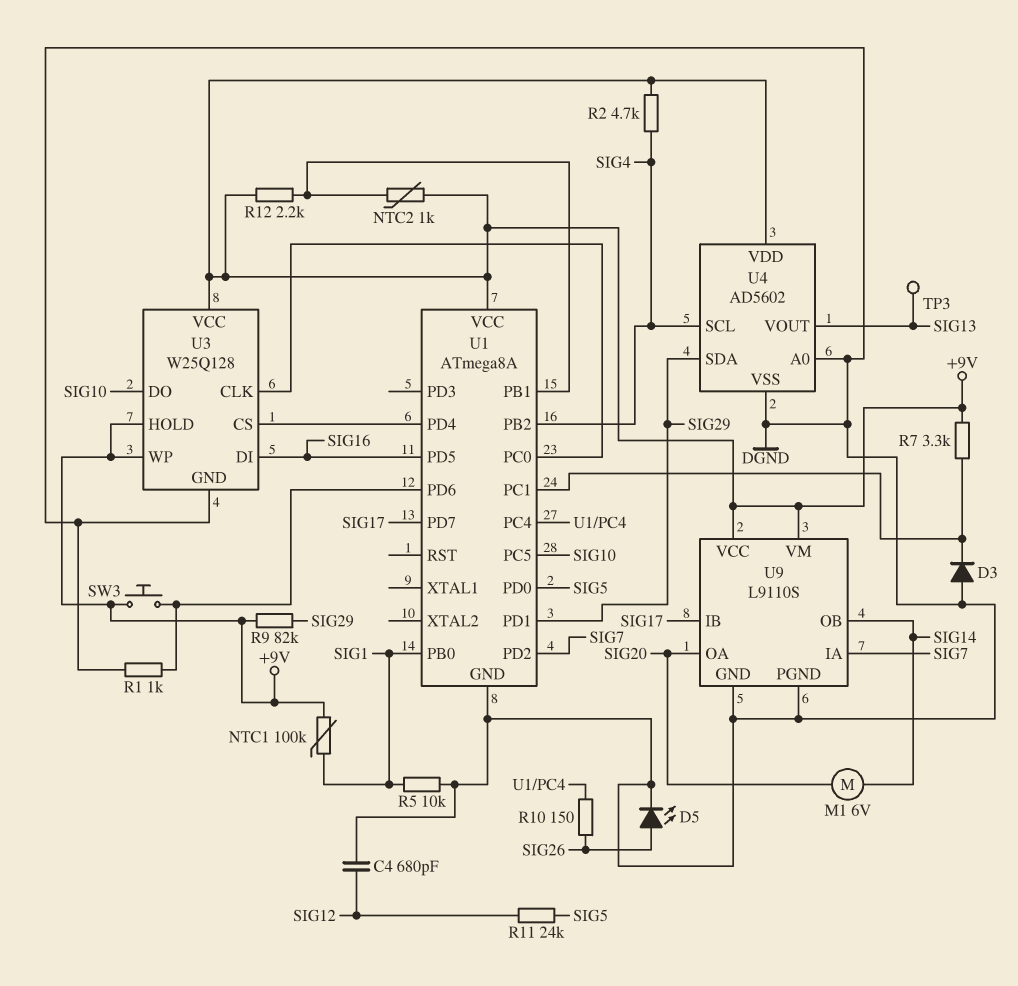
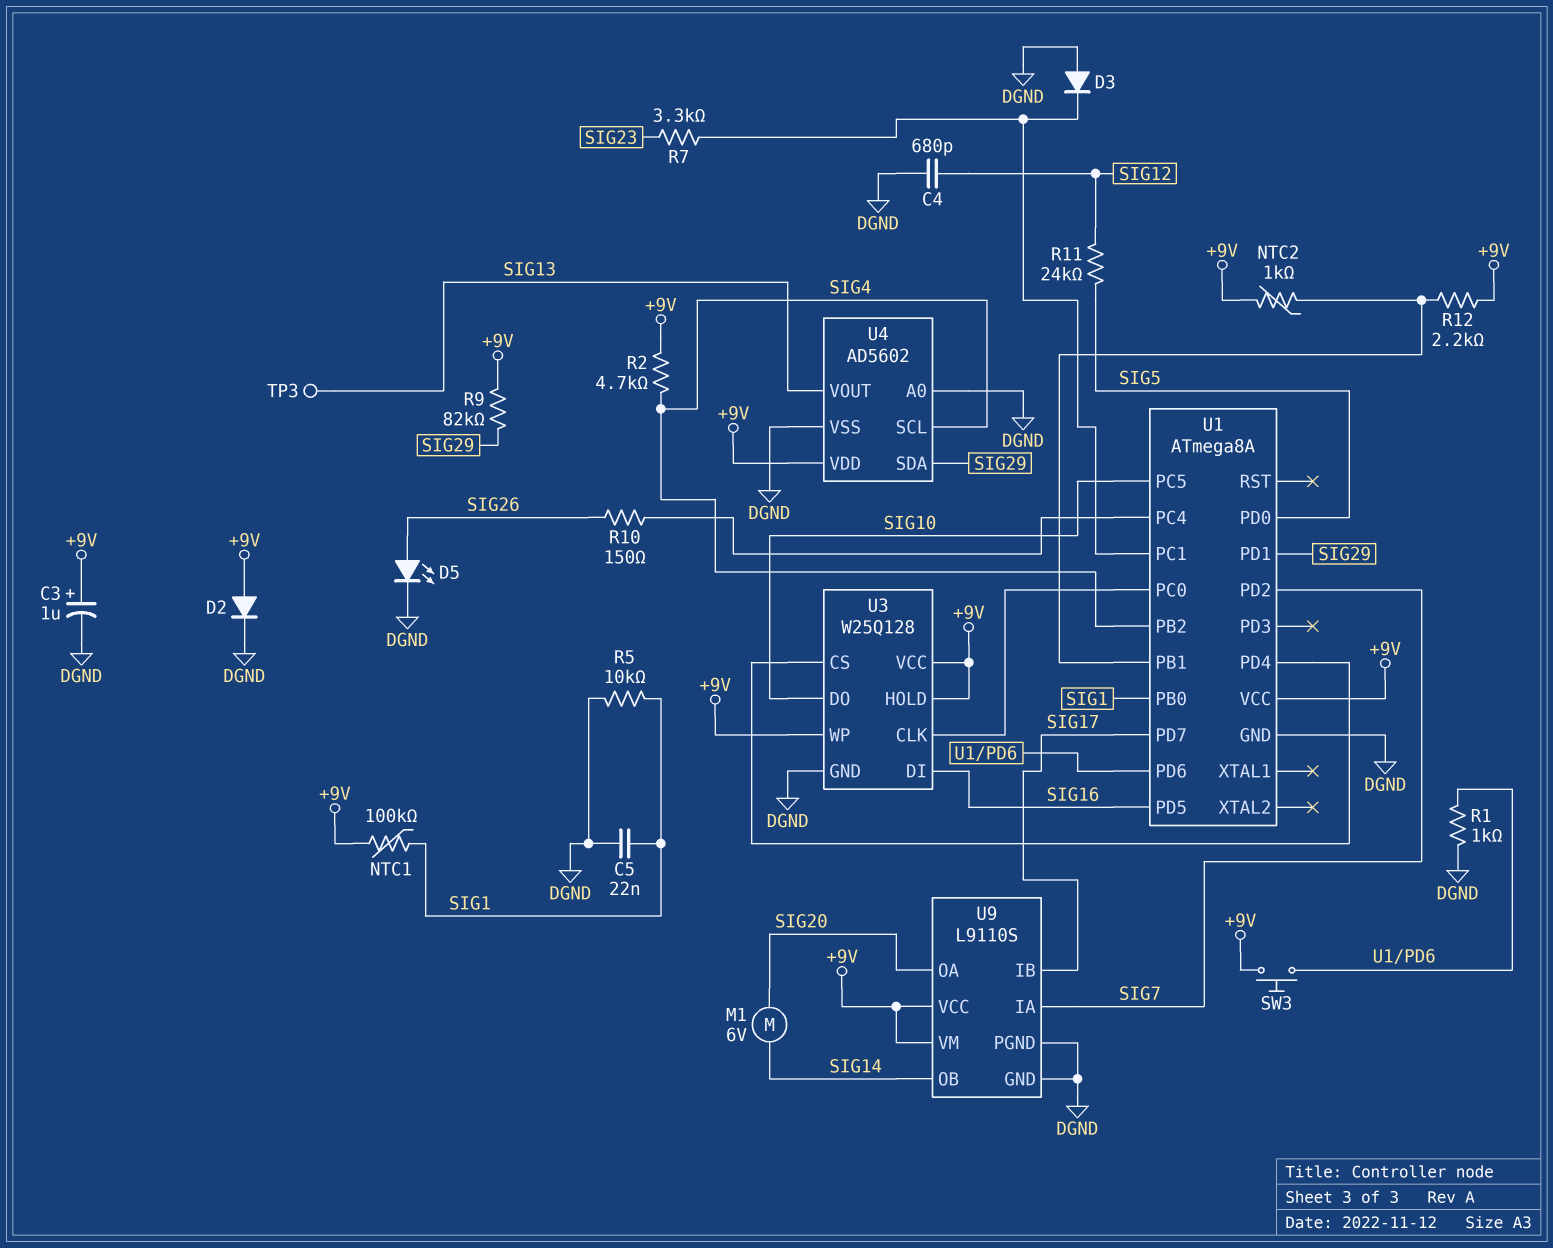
C3: none -> 1uF (plus +9V, minus DGND)
C5: none -> 22nF (DGND, SIG1)
D2: none -> diode (A +9V, K DGND)
R7: 3.3k (+9V, U1/PC1) -> 3.3k (SIG23, U1/PC1)

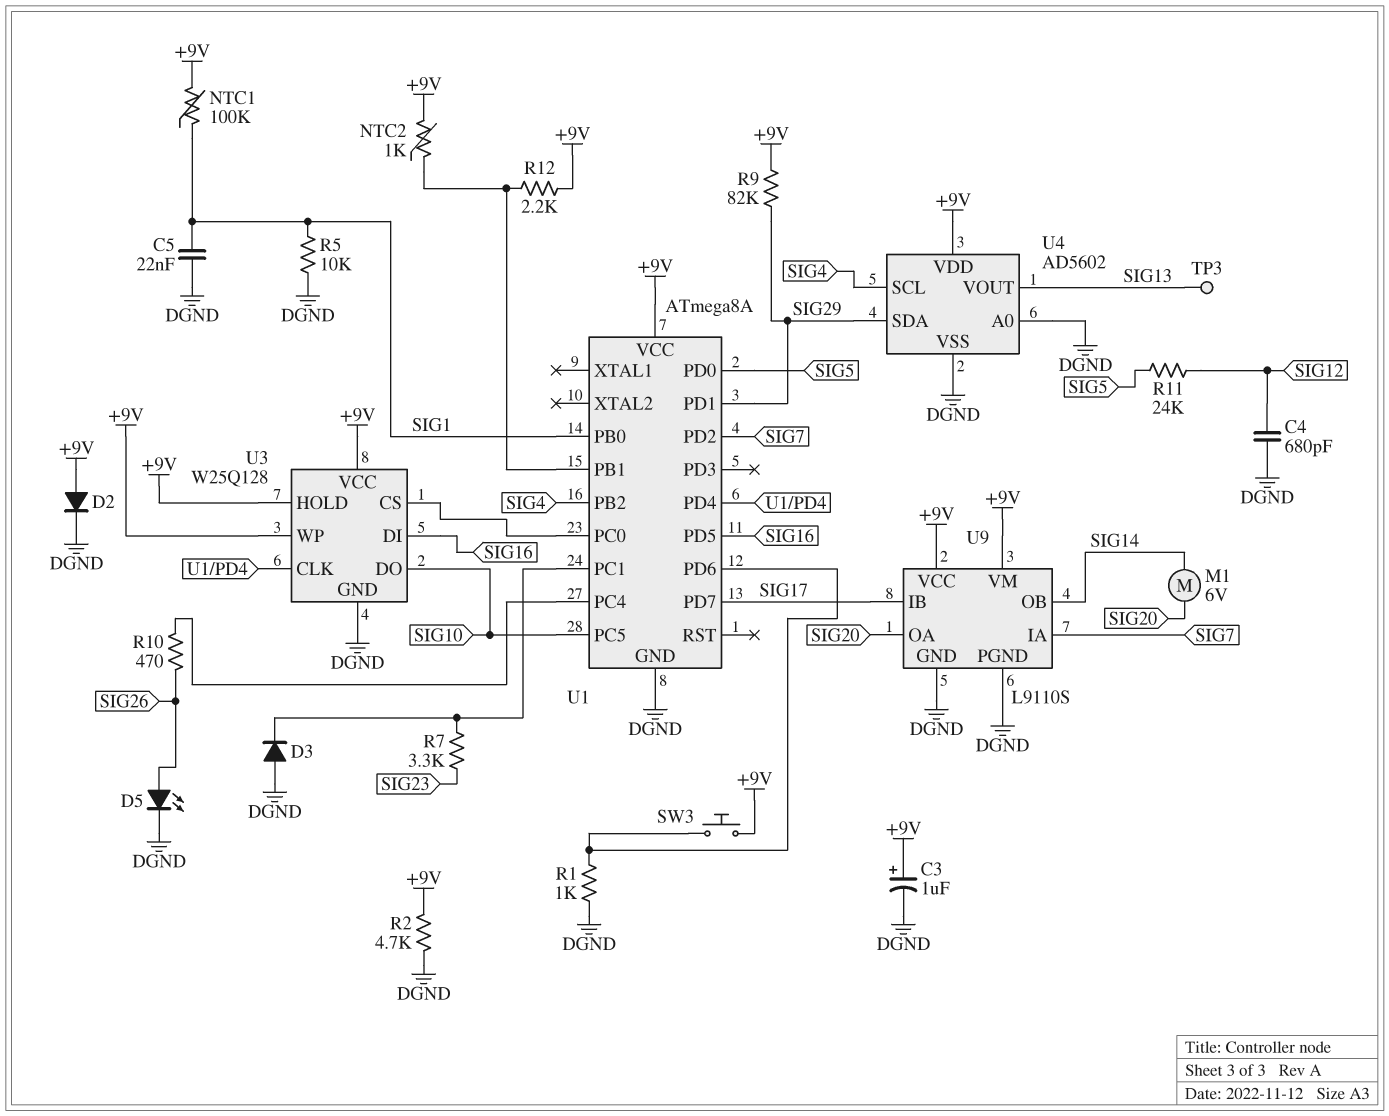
R2: 4.7k (+9V, SIG4) -> 4.7k (+9V, DGND)
R10: 150 (SIG26, U1/PC4) -> 470 (SIG26, U1/PC4)
U3 pin CLK: U1/PC0 -> U1/PD4
U3 pin CS: U1/PD4 -> U1/PC0

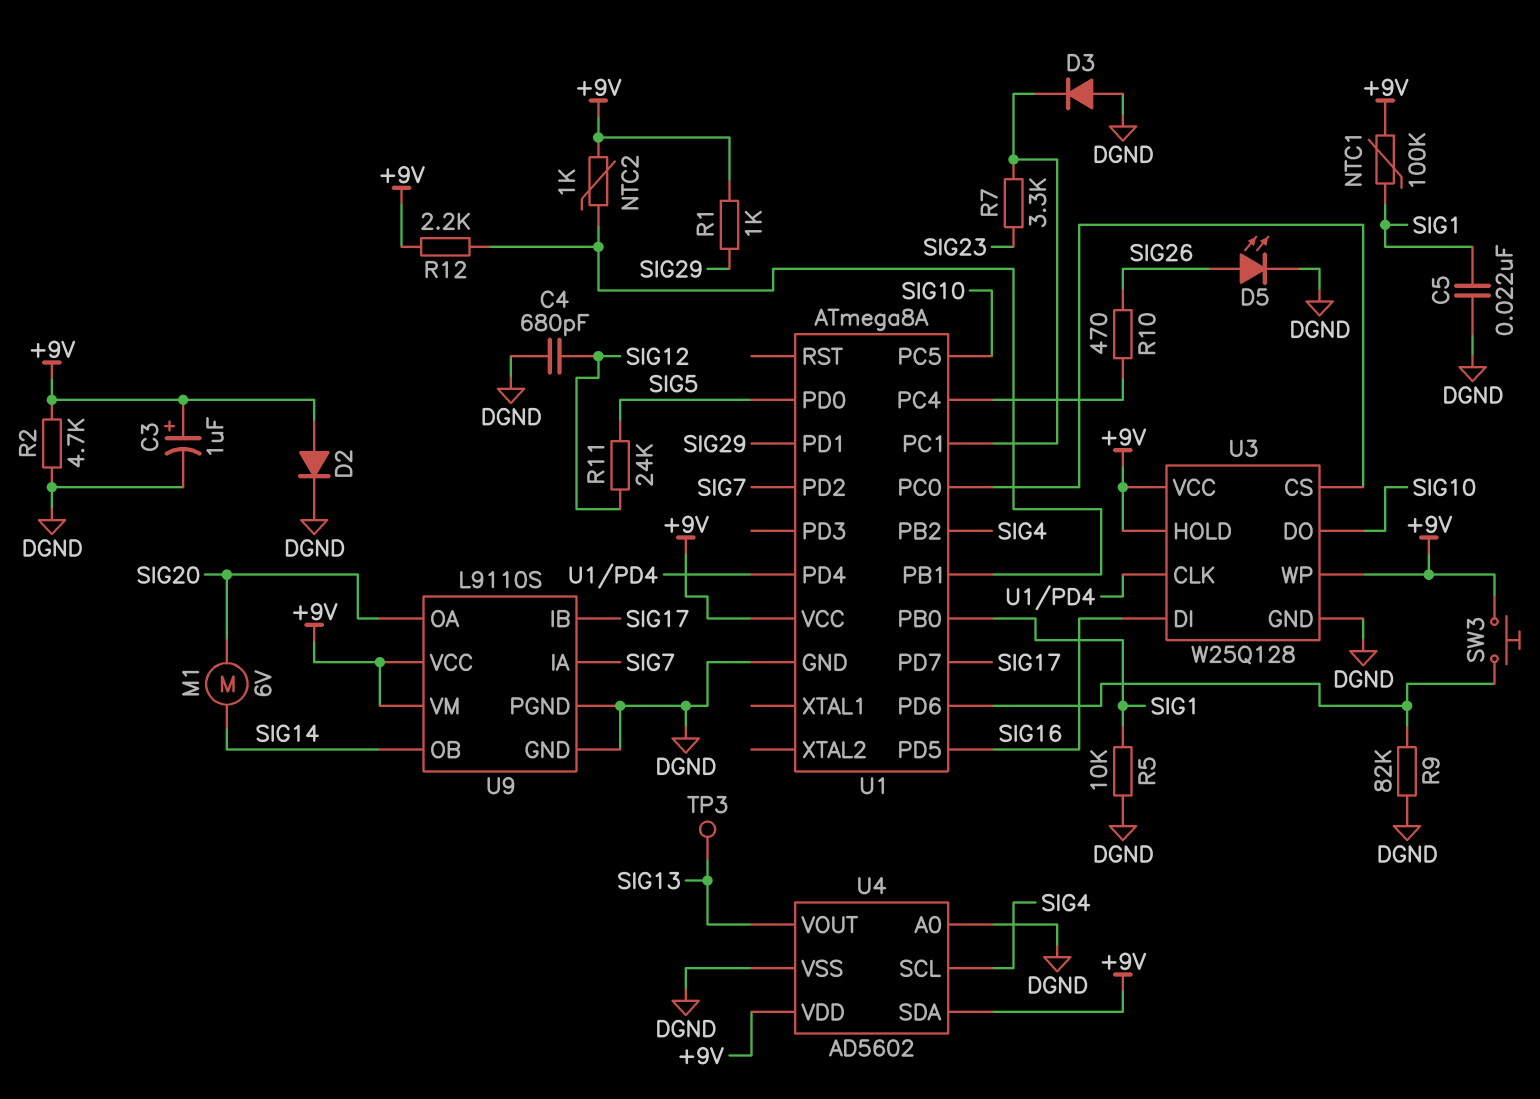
R1: 1k (DGND, U1/PD6) -> 1k (+9V, SIG29)
R9: 82k (+9V, SIG29) -> 82k (DGND, U1/PD6)
U4 pin SDA: SIG29 -> +9V

